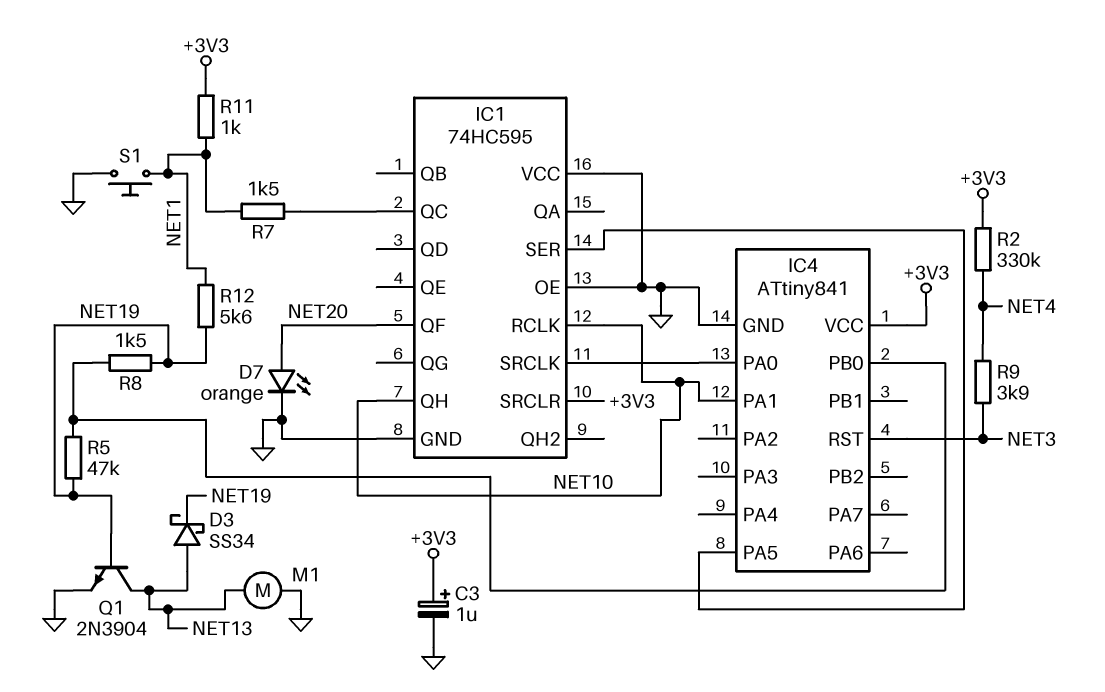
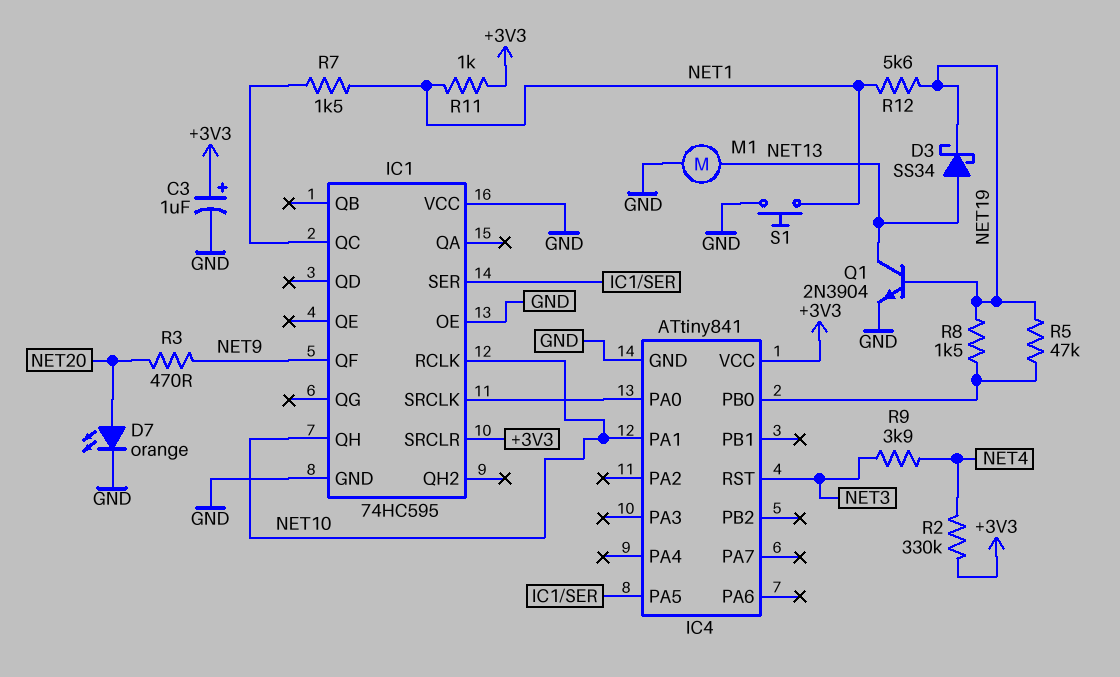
IC1 pin QF: NET20 -> NET9
R3: none -> 470 (NET9, NET20)

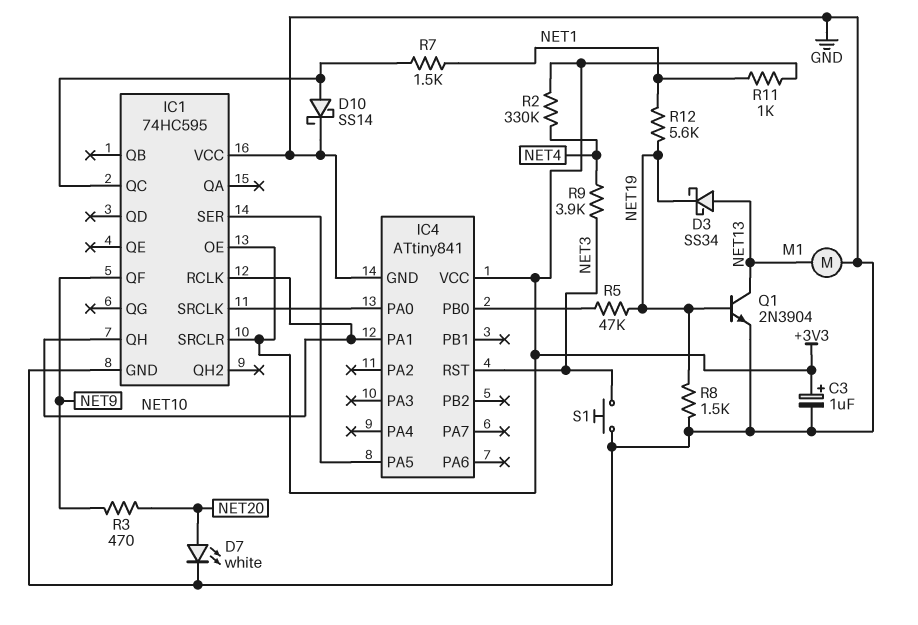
D7: LED orange (A NET20, K GND) -> LED white (A NET20, K GND)
D10: none -> schottky SS14 (A IC1/QC, K GND)
IC1 pin OE: GND -> +3V3
R8: 1.5k (IC4/PB0, NET19) -> 1.5k (GND, NET19)
S1: button (GND, NET1) -> button (GND, NET3)

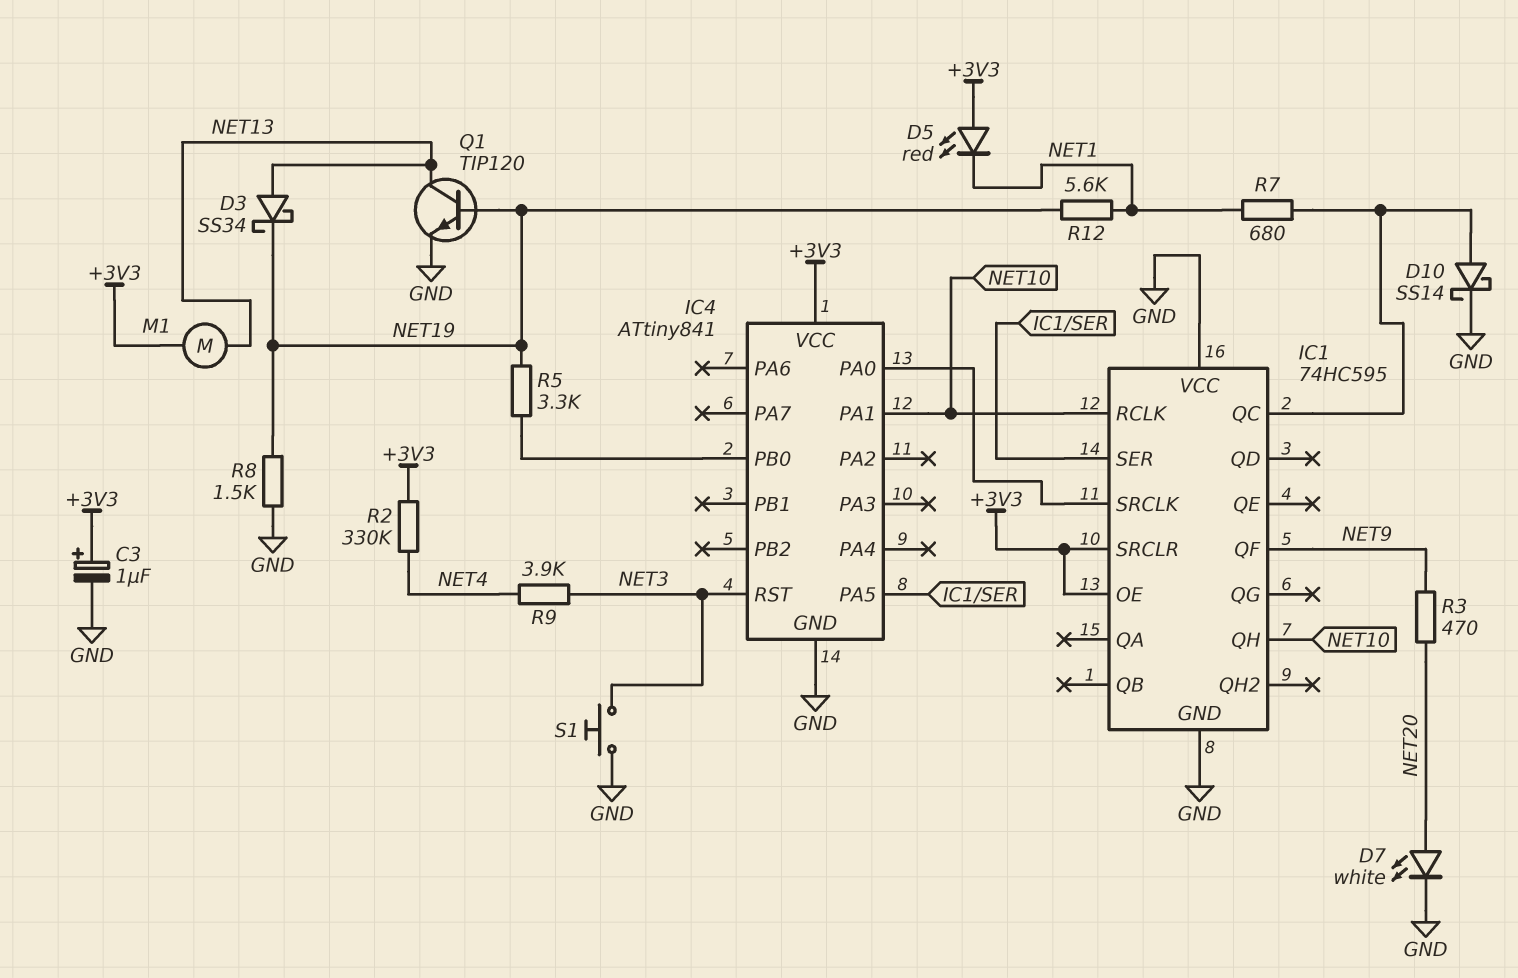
D5: none -> LED red (A +3V3, K NET1)
M1: motor (GND, NET13) -> motor (+3V3, NET13)
Q1: NPN 2N3904 (B NET19, C NET13, E GND) -> NPN TIP120 (B NET19, C NET13, E GND)
R5: 47k (IC4/PB0, NET19) -> 3.3k (IC4/PB0, NET19)
R7: 1.5k (IC1/QC, NET1) -> 680 (IC1/QC, NET1)
R11: 1k (+3V3, NET1) -> none

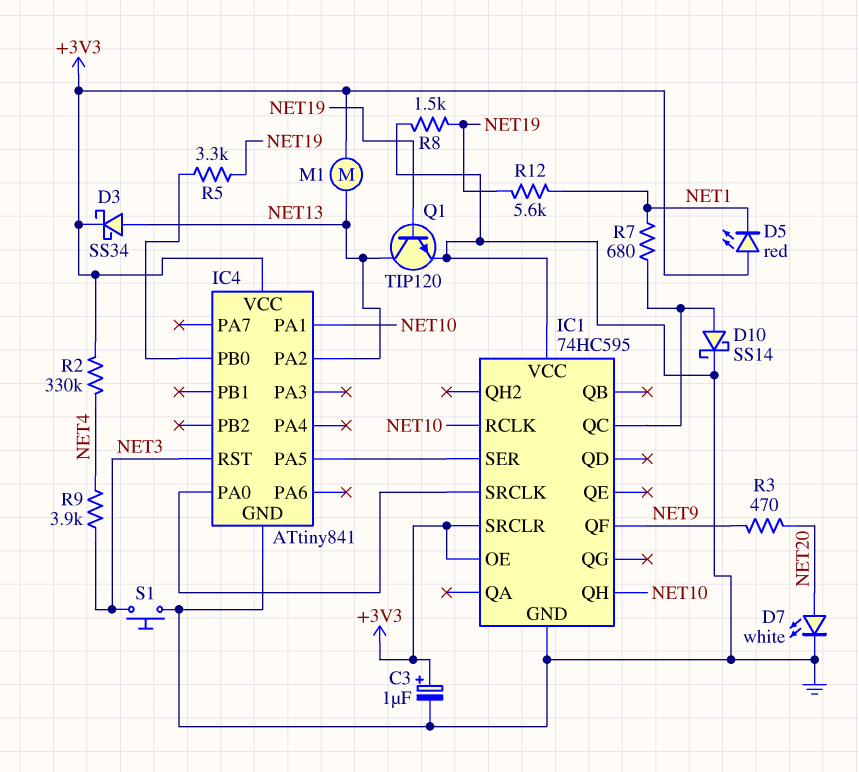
D3: schottky SS34 (A NET13, K NET19) -> schottky SS34 (A NET13, K +3V3)
IC4 pin PA2: none -> NET13

